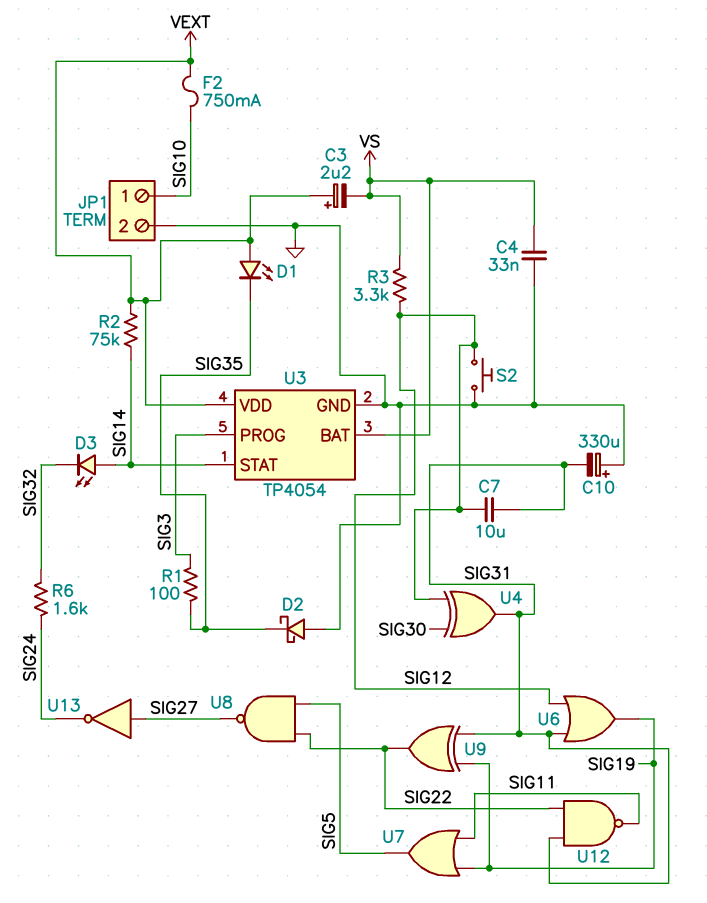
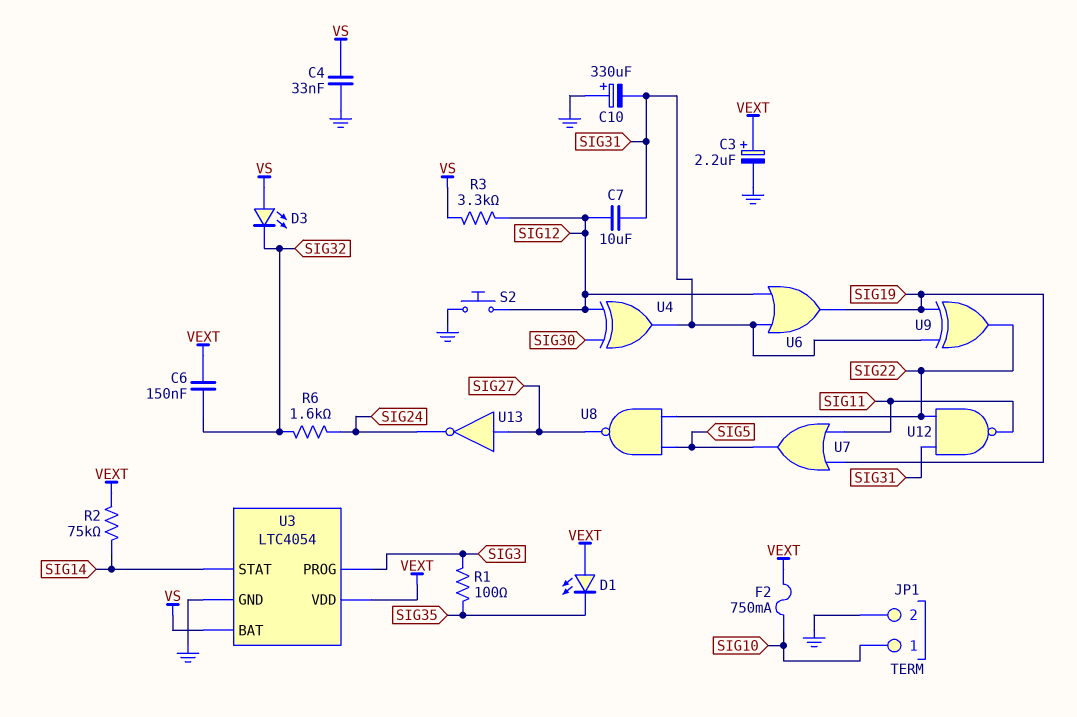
C3: 2.2uF (plus VEXT, minus VS) -> 2.2uF (plus VEXT, minus GND)
C6: none -> 150nF (SIG32, VEXT)
D2: schottky (A GND, K SIG35) -> none
D3: LED (A SIG14, K SIG32) -> LED (A VS, K SIG32)
U3: TP4054 -> LTC4054

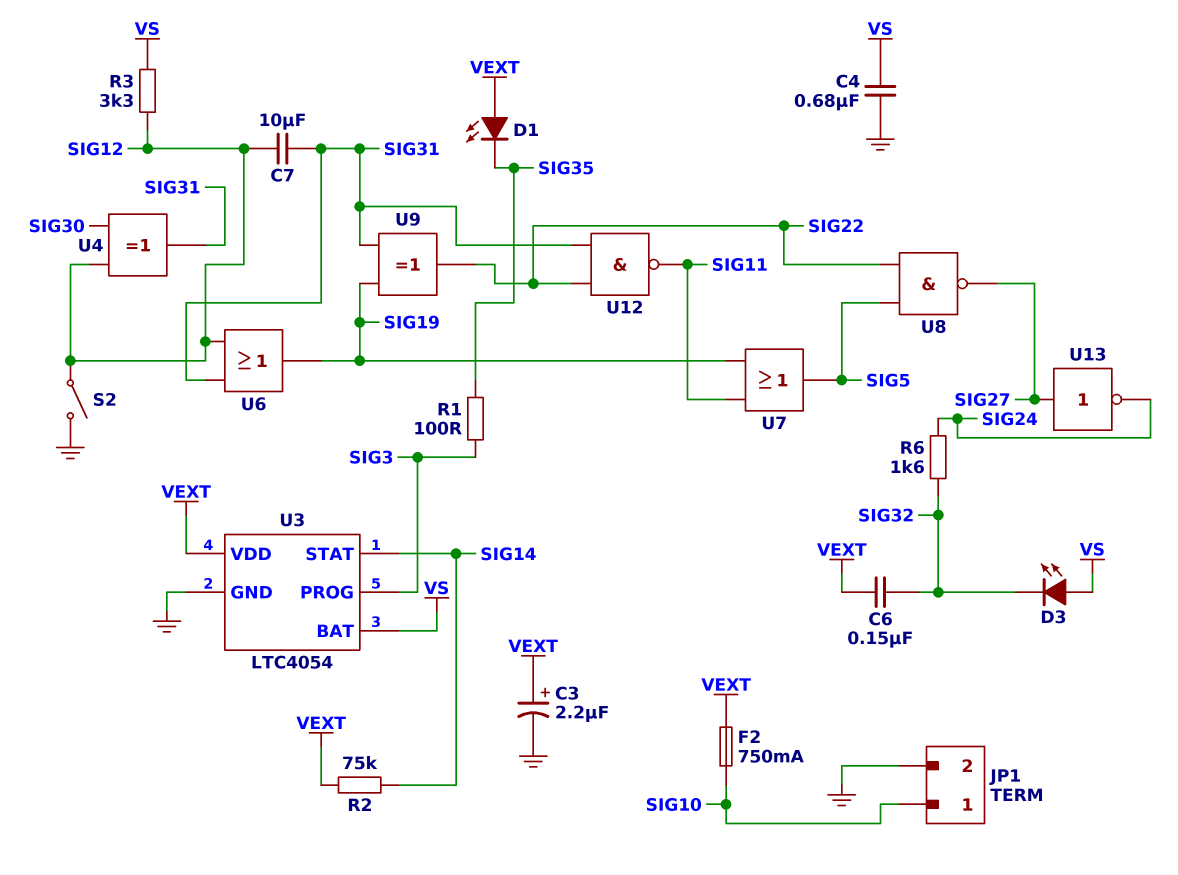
C4: 33nF (GND, VS) -> 680nF (GND, VS)
C10: 330uF (plus GND, minus SIG31) -> none
S2: button (GND, SIG12) -> switch (GND, SIG12)

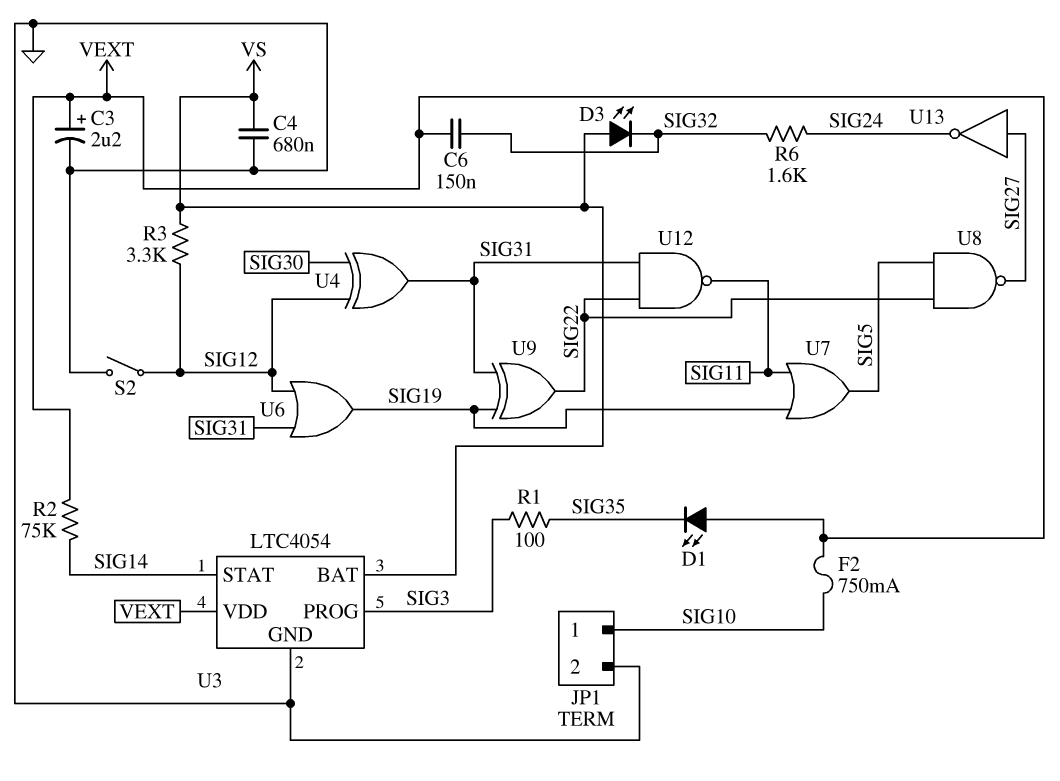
C7: 10uF (SIG12, SIG31) -> none

